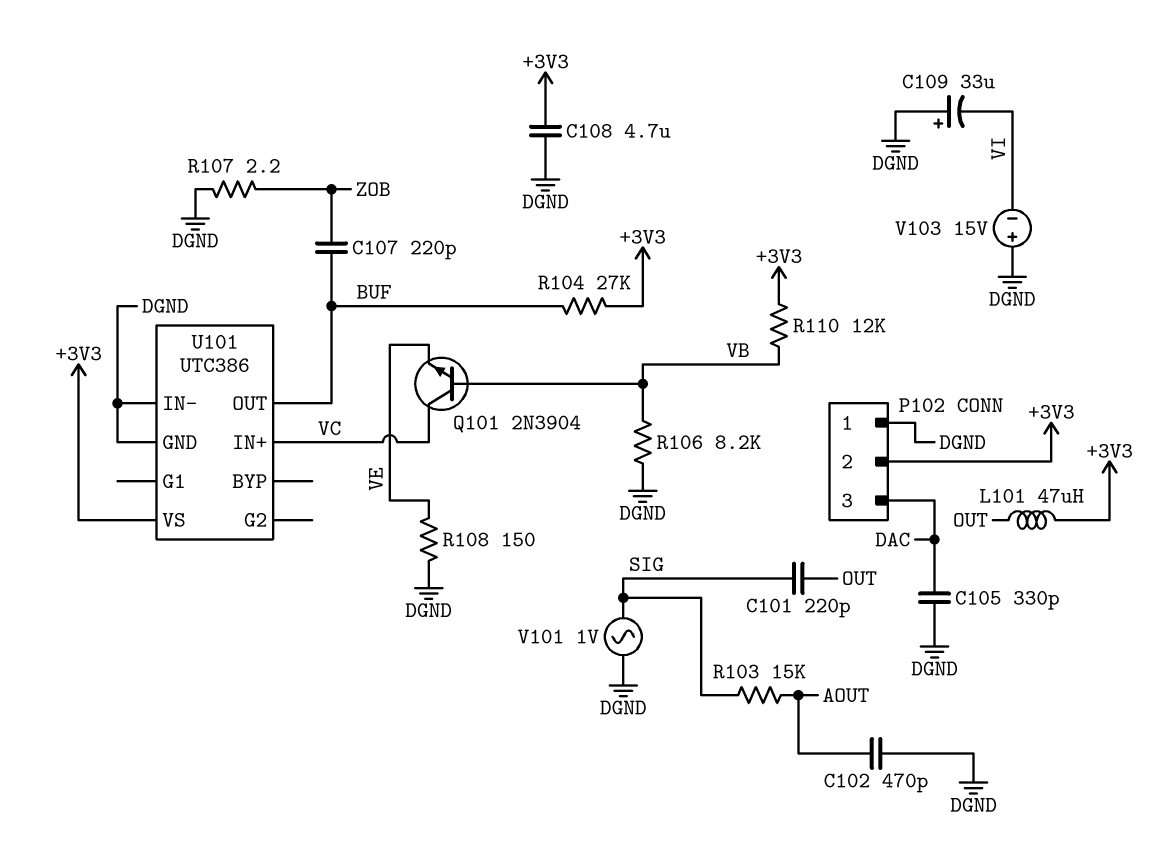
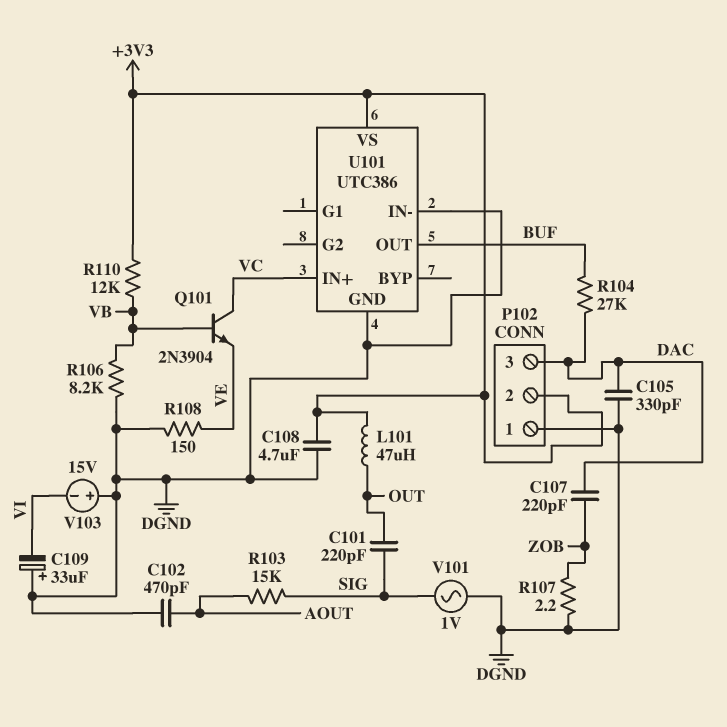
C107: 220pF (BUF, ZOB) -> 220pF (DAC, ZOB)
R104: 27k (+3V3, BUF) -> 27k (BUF, DAC)

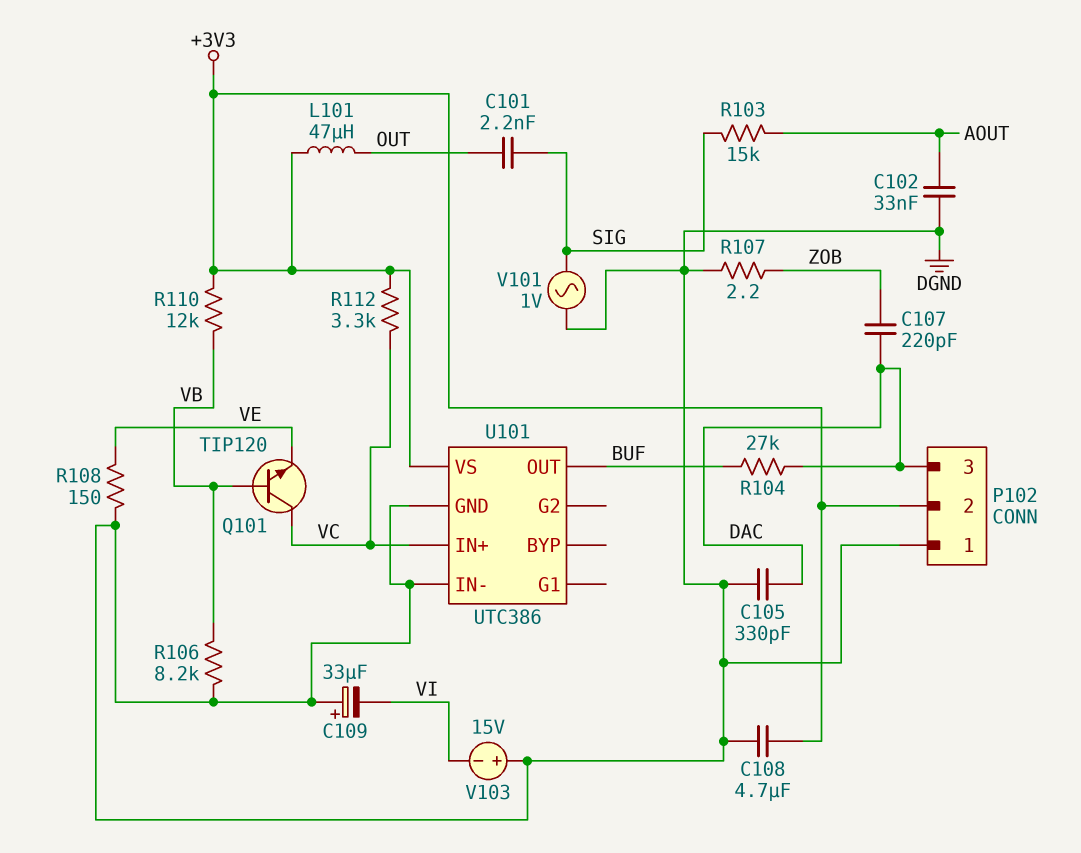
C101: 220pF (OUT, SIG) -> 2.2nF (OUT, SIG)
C102: 470pF (AOUT, DGND) -> 33nF (AOUT, DGND)
Q101: NPN 2N3904 (B VB, C VC, E VE) -> NPN TIP120 (B VB, C VC, E VE)
R112: none -> 3.3k (+3V3, VC)

